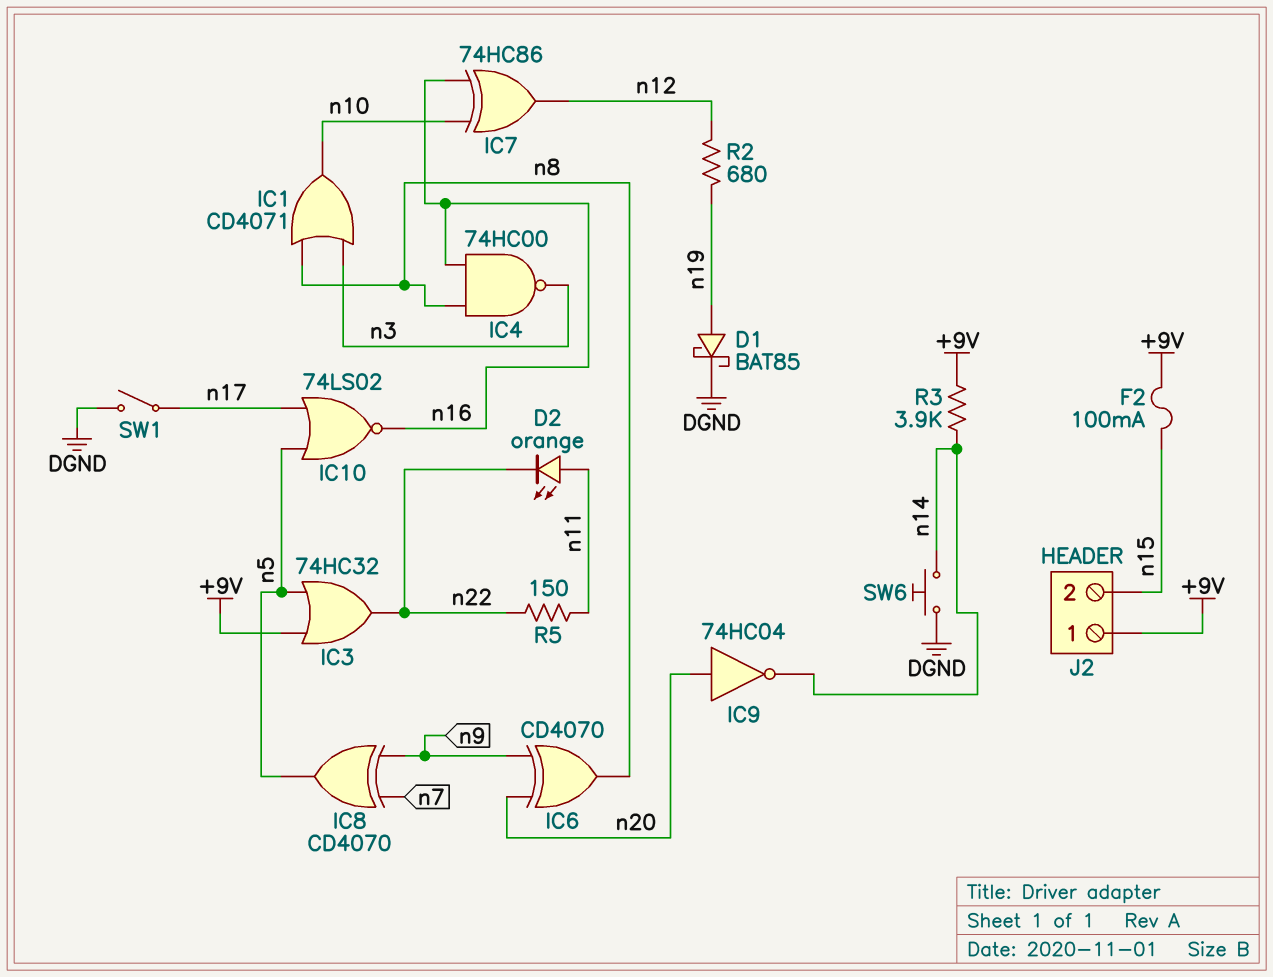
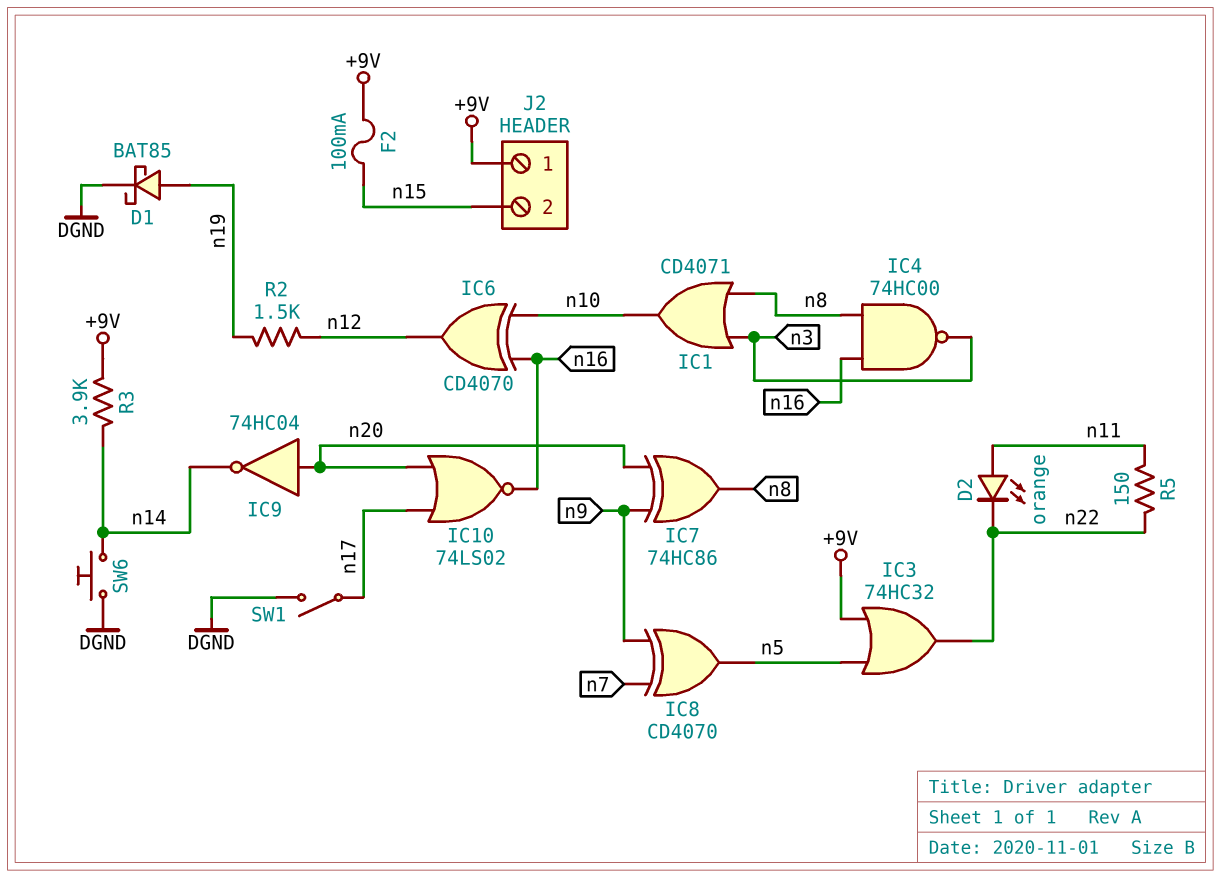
IC6: XOR CD4070 (in n9, in n20, out n8) -> XOR CD4070 (in n10, in n16, out n12)
IC7: XOR 74HC86 (in n10, in n16, out n12) -> XOR 74HC86 (in n9, in n20, out n8)
IC10: NOR 74LS02 (in n5, in n17, out n16) -> NOR 74LS02 (in n17, in n20, out n16)
R2: 680 (n12, n19) -> 1.5k (n12, n19)

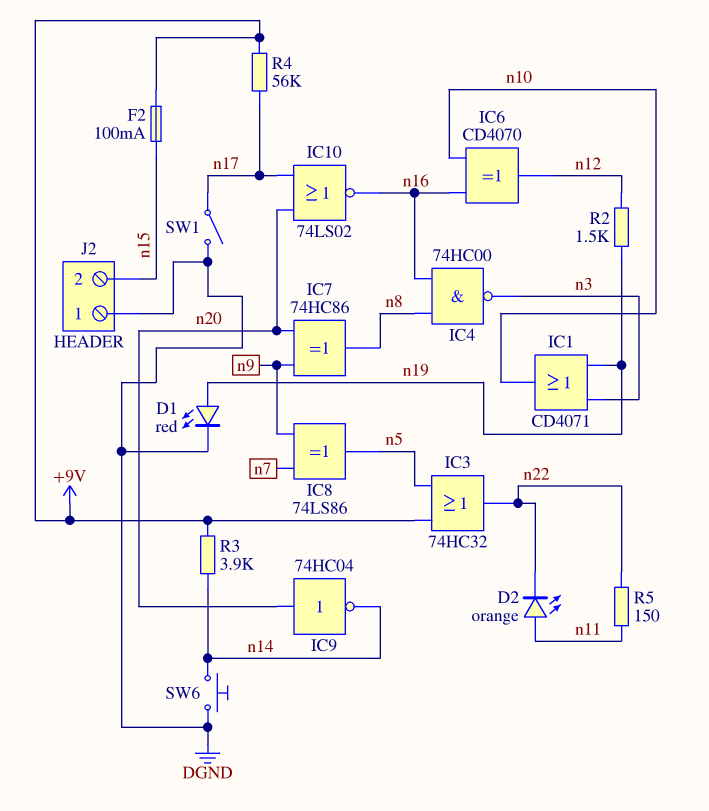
D1: schottky BAT85 (A n19, K DGND) -> LED red (A n19, K DGND)
IC1: OR CD4071 (in n3, in n8, out n10) -> OR CD4071 (in n3, in n19, out n10)
IC8: XOR CD4070 (in n7, in n9, out n5) -> XOR 74LS86 (in n7, in n9, out n5)
J2 pin 1: +9V -> DGND
R4: none -> 56k (+9V, n17)

